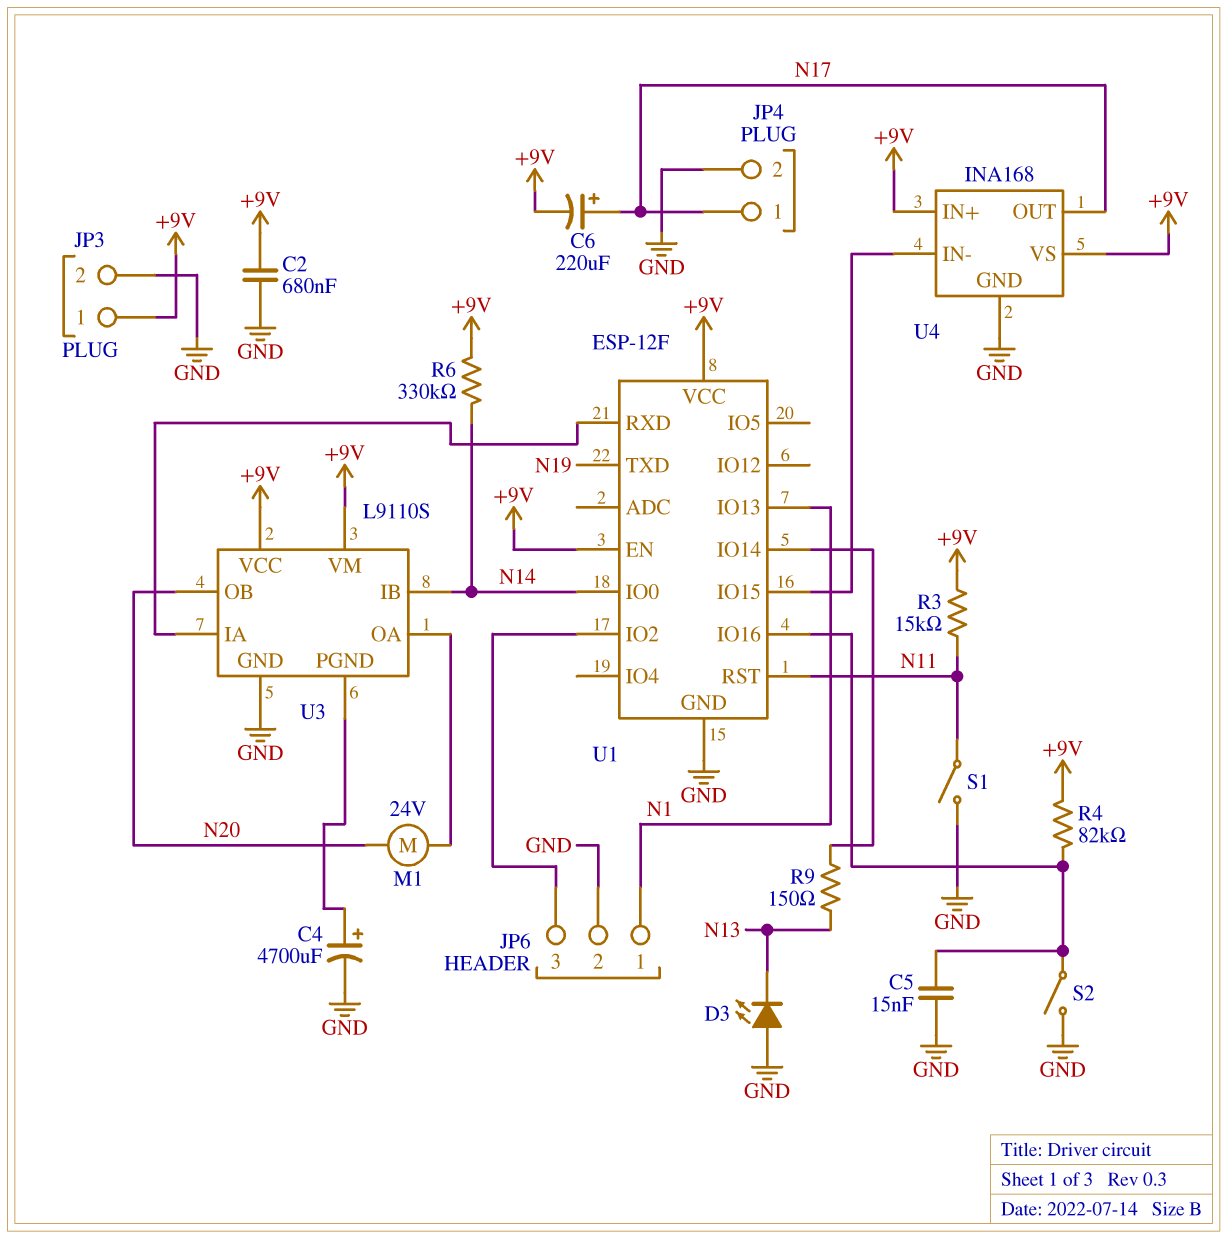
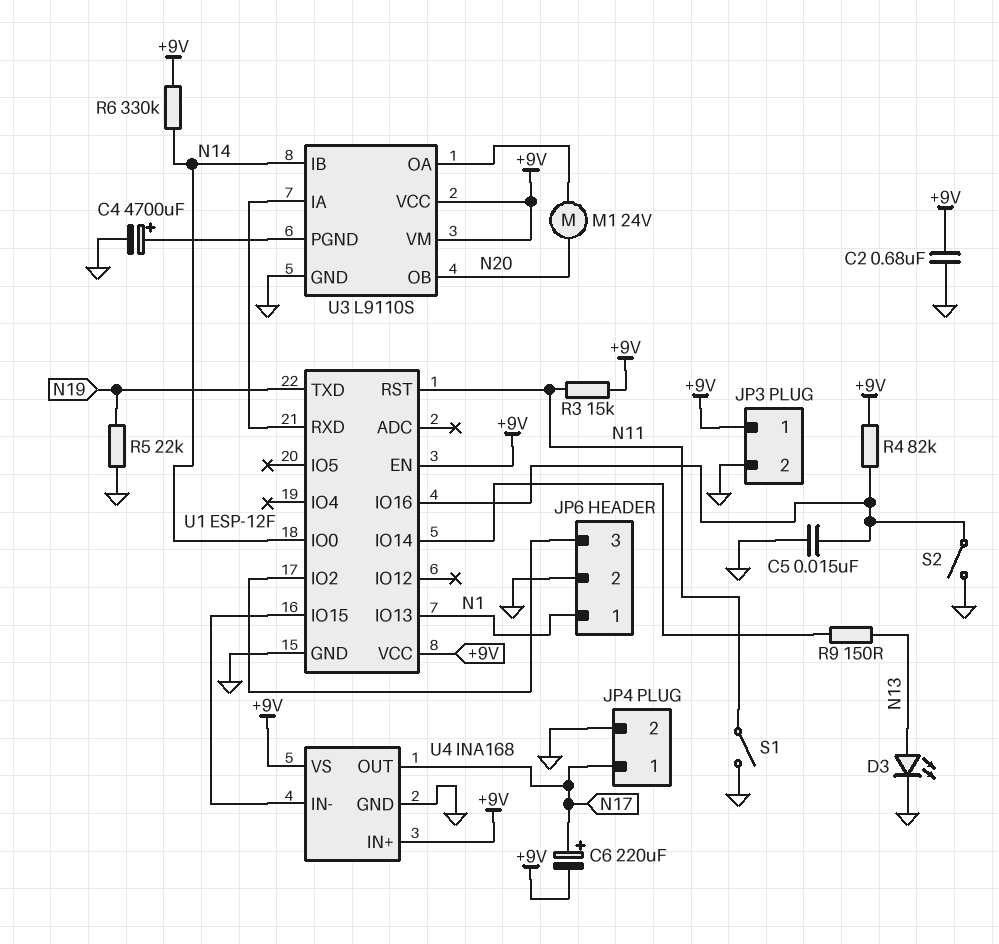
D3: LED (A GND, K N13) -> LED (A N13, K GND)
R5: none -> 22k (GND, N19)

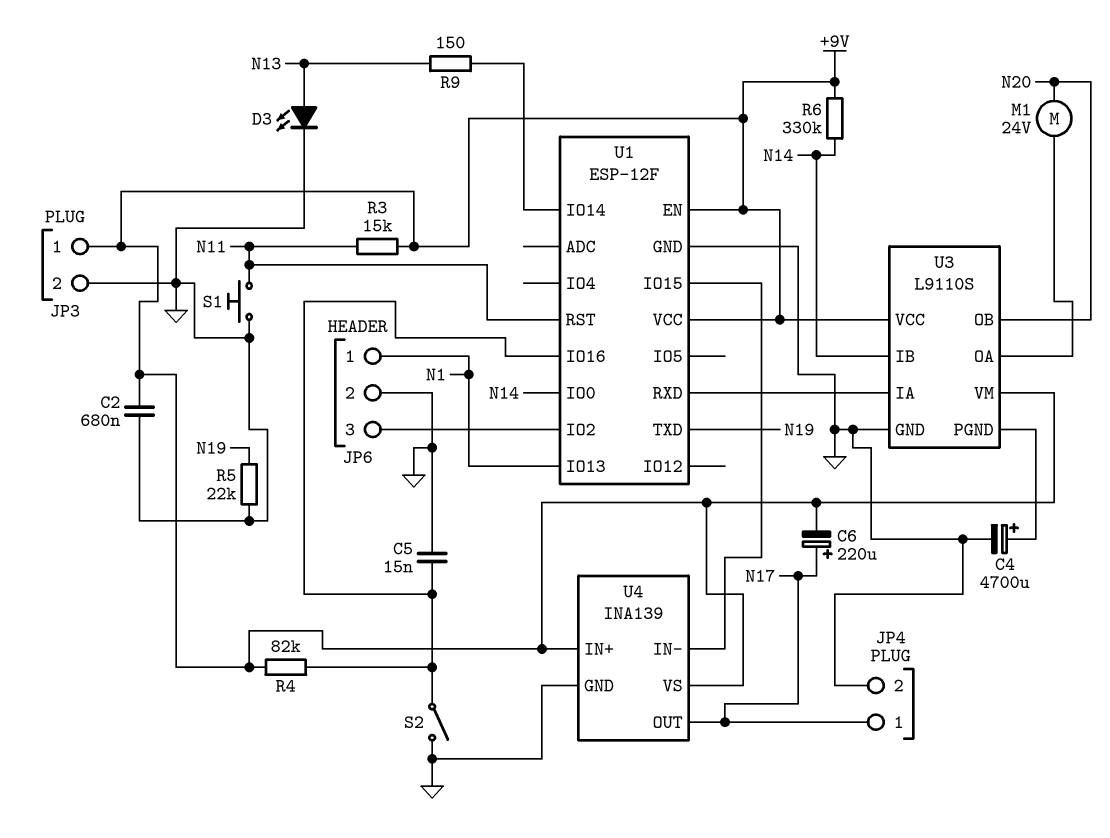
S1: switch (GND, N11) -> button (GND, N11)
U4: INA168 -> INA139

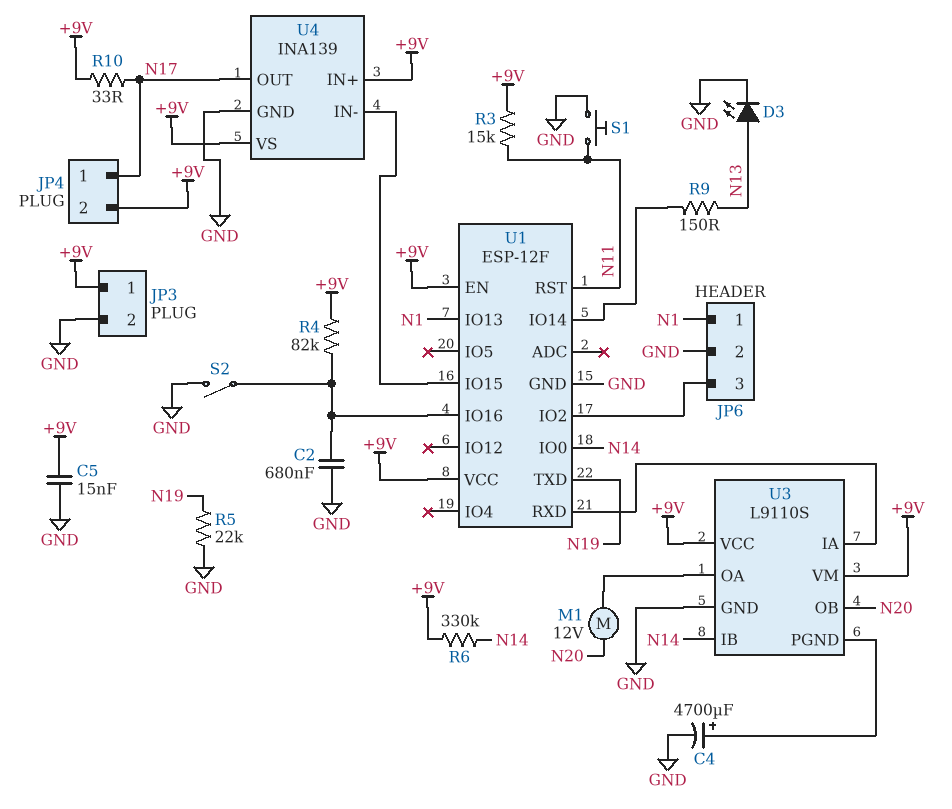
C2: 680nF (+9V, GND) -> 680nF (GND, U1/IO16)
C5: 15nF (GND, U1/IO16) -> 15nF (+9V, GND)
C6: 220uF (plus N17, minus +9V) -> none
JP4 pin 2: GND -> +9V
M1: motor 24V (N20, U3/OA) -> motor 12V (N20, U3/OA)
R10: none -> 33 (+9V, N17)

